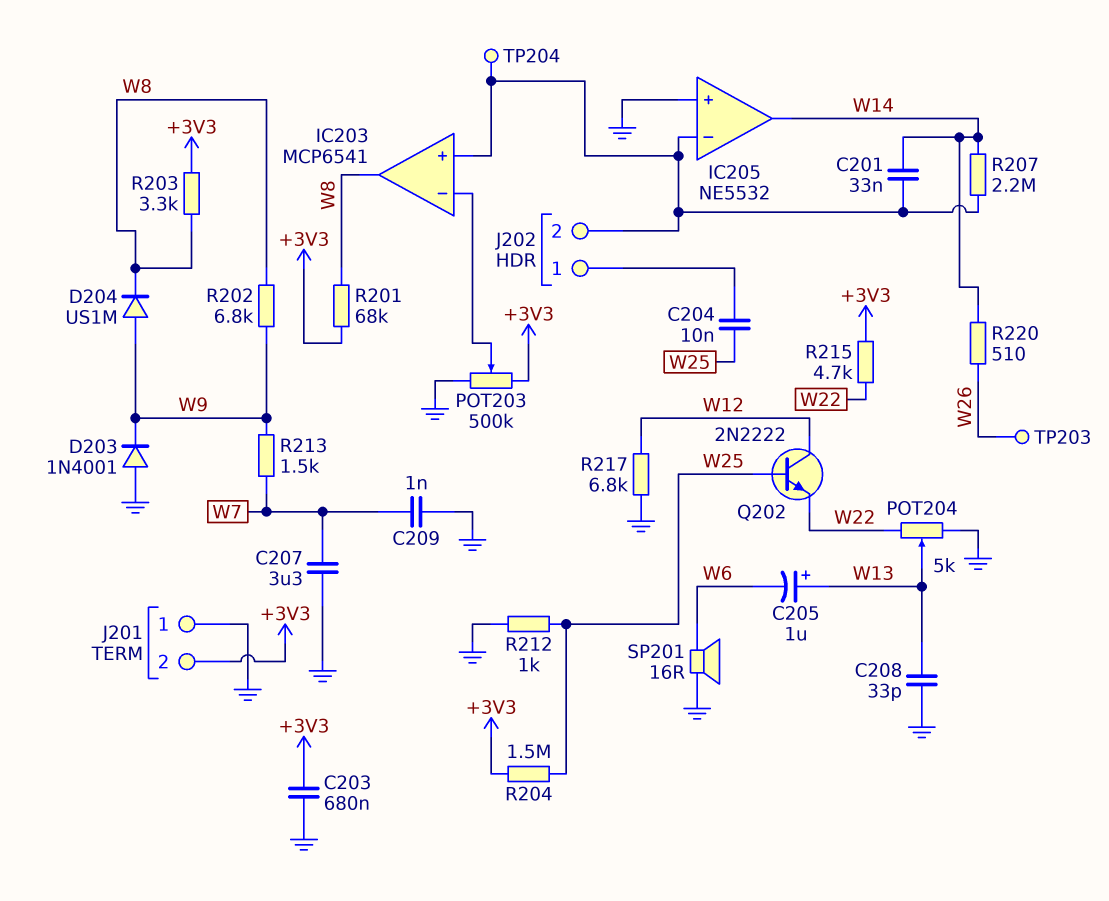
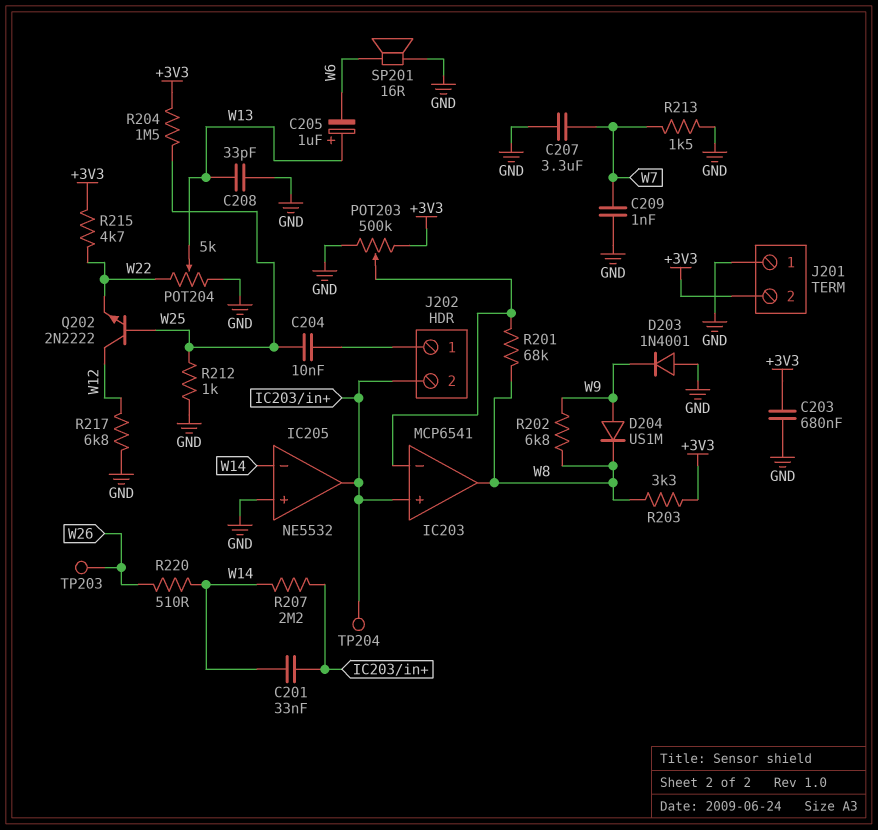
IC205 pin in-: IC203/in+ -> W14
IC205 pin out: W14 -> IC203/in+
R201: 68k (+3V3, W8) -> 68k (IC203/in-, W8)
R213: 1.5k (W7, W9) -> 1.5k (GND, W7)

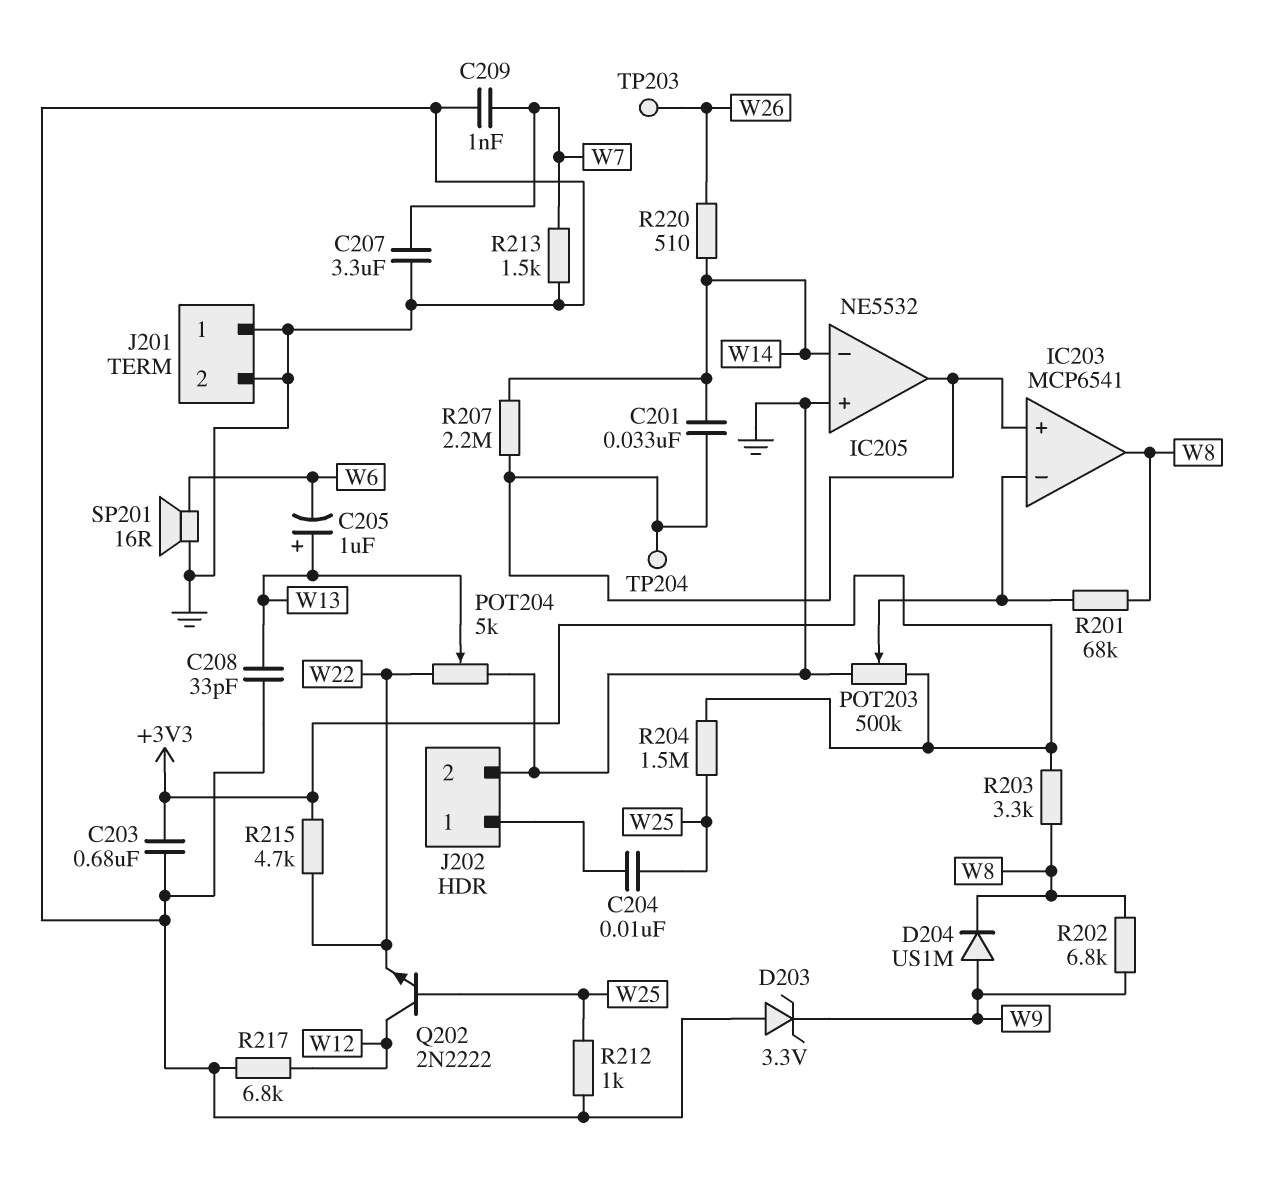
D203: diode 1N4001 (A GND, K W9) -> zener 3.3V (A GND, K W9)
J201 pin 2: +3V3 -> GND
J202 pin 2: IC203/in+ -> GND

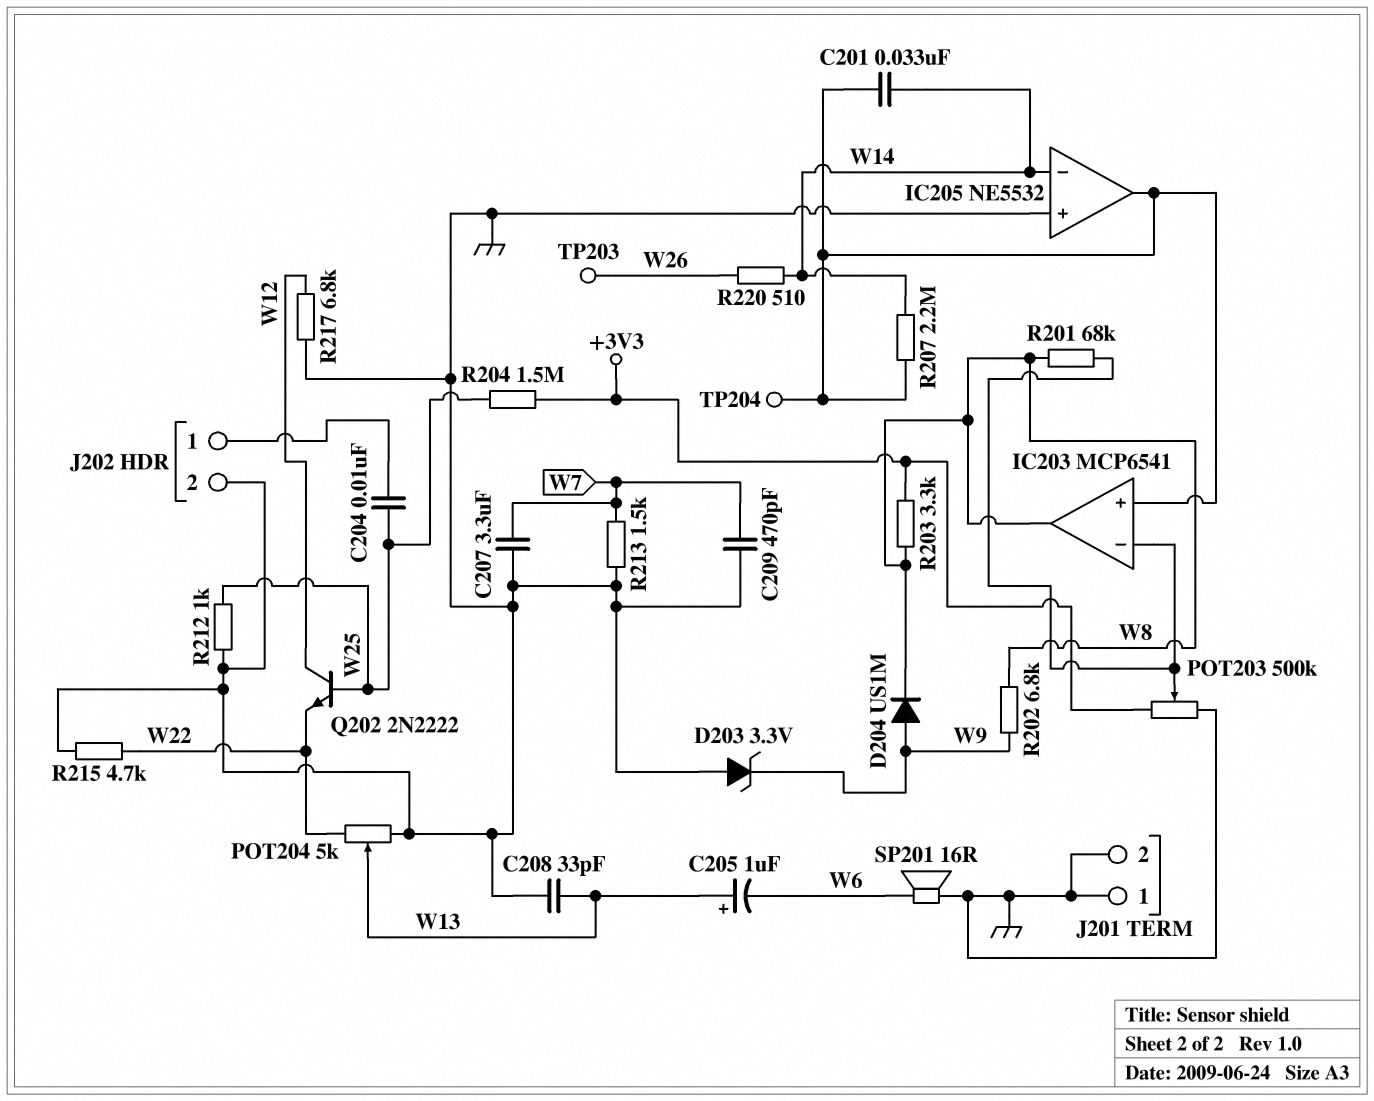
C203: 680nF (+3V3, GND) -> none
C209: 1nF (GND, W7) -> 470pF (GND, W7)
R215: 4.7k (+3V3, W22) -> 4.7k (GND, W22)

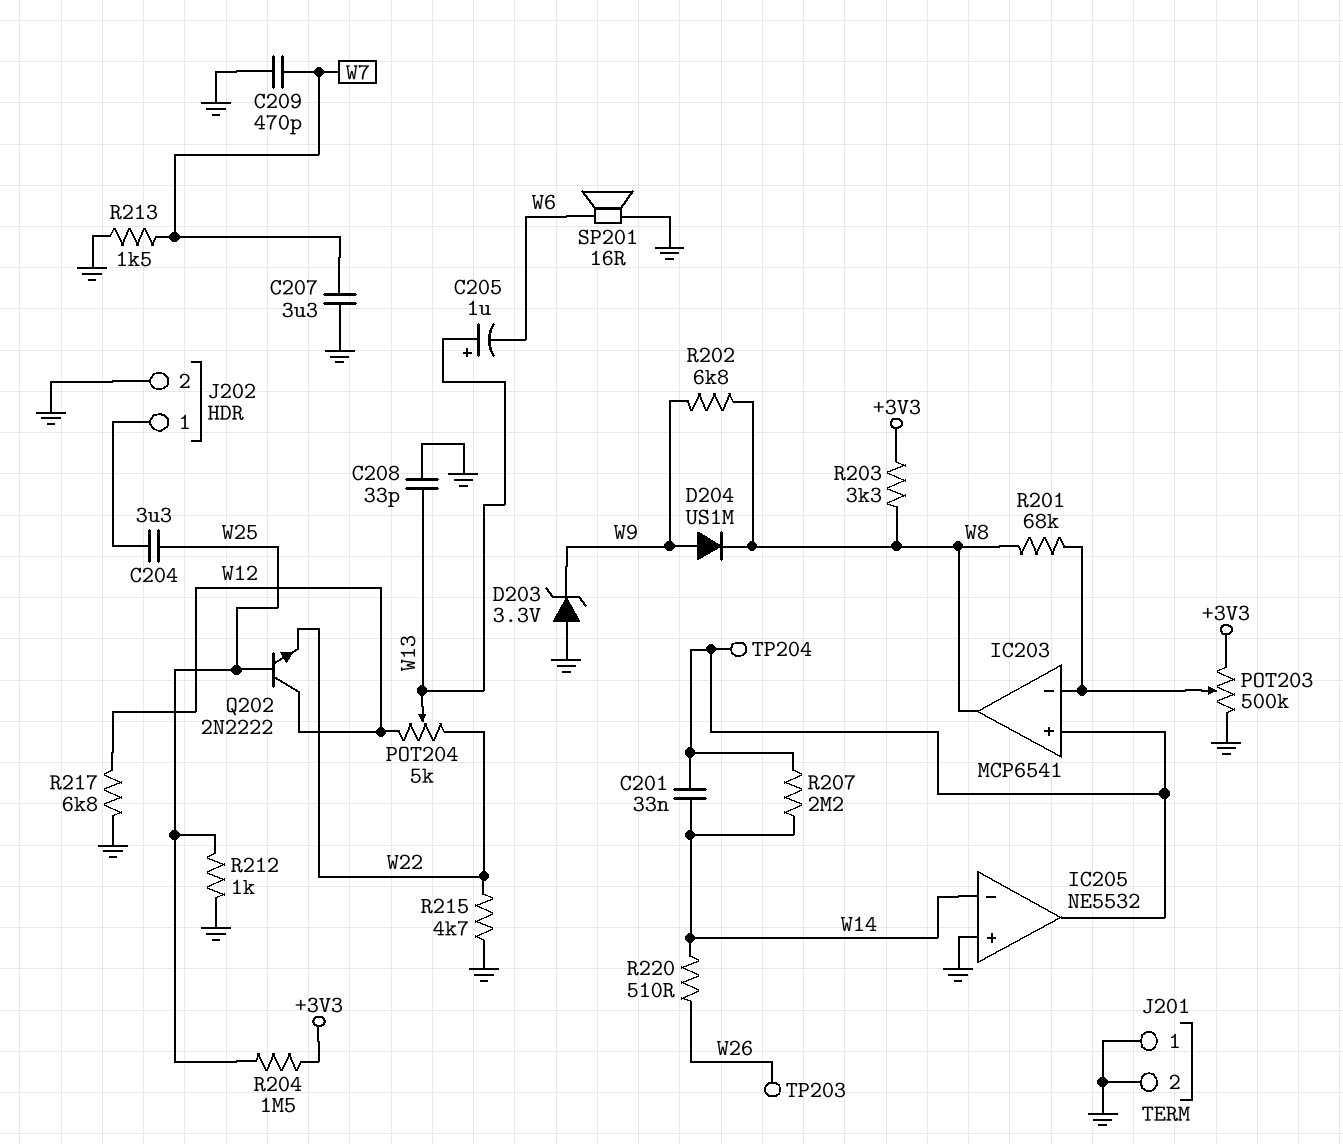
C204: 10nF (J202/1, W25) -> 3.3uF (J202/1, W25)
POT204: 5k (GND, W22, wiper W13) -> 5k (W12, W22, wiper W13)

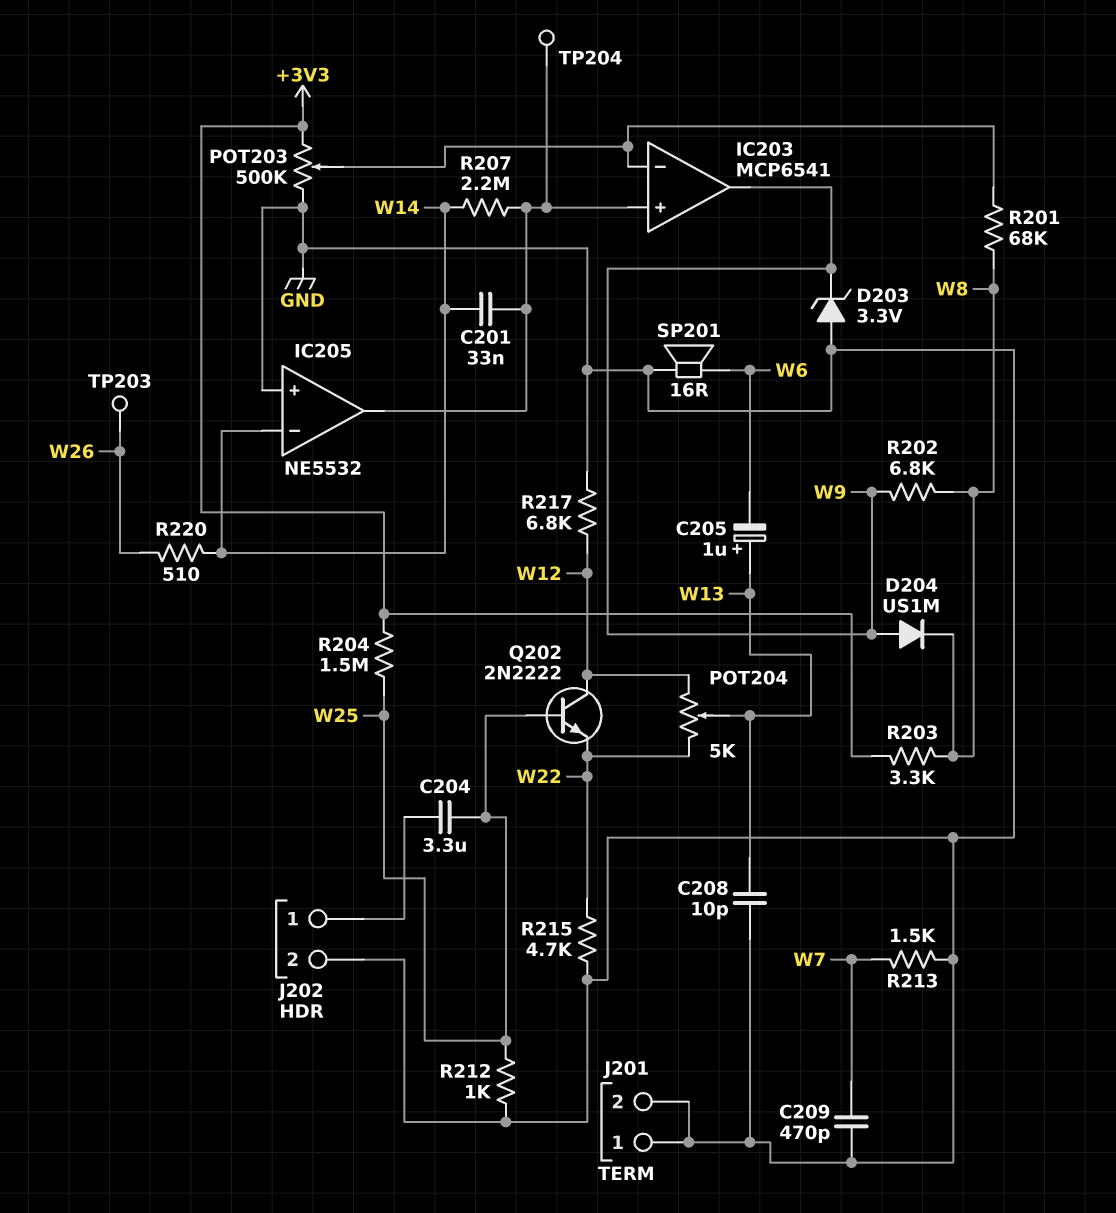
C207: 3.3uF (GND, W7) -> none
C208: 33pF (GND, W13) -> 10pF (GND, W13)
IC203 pin out: W8 -> W9

